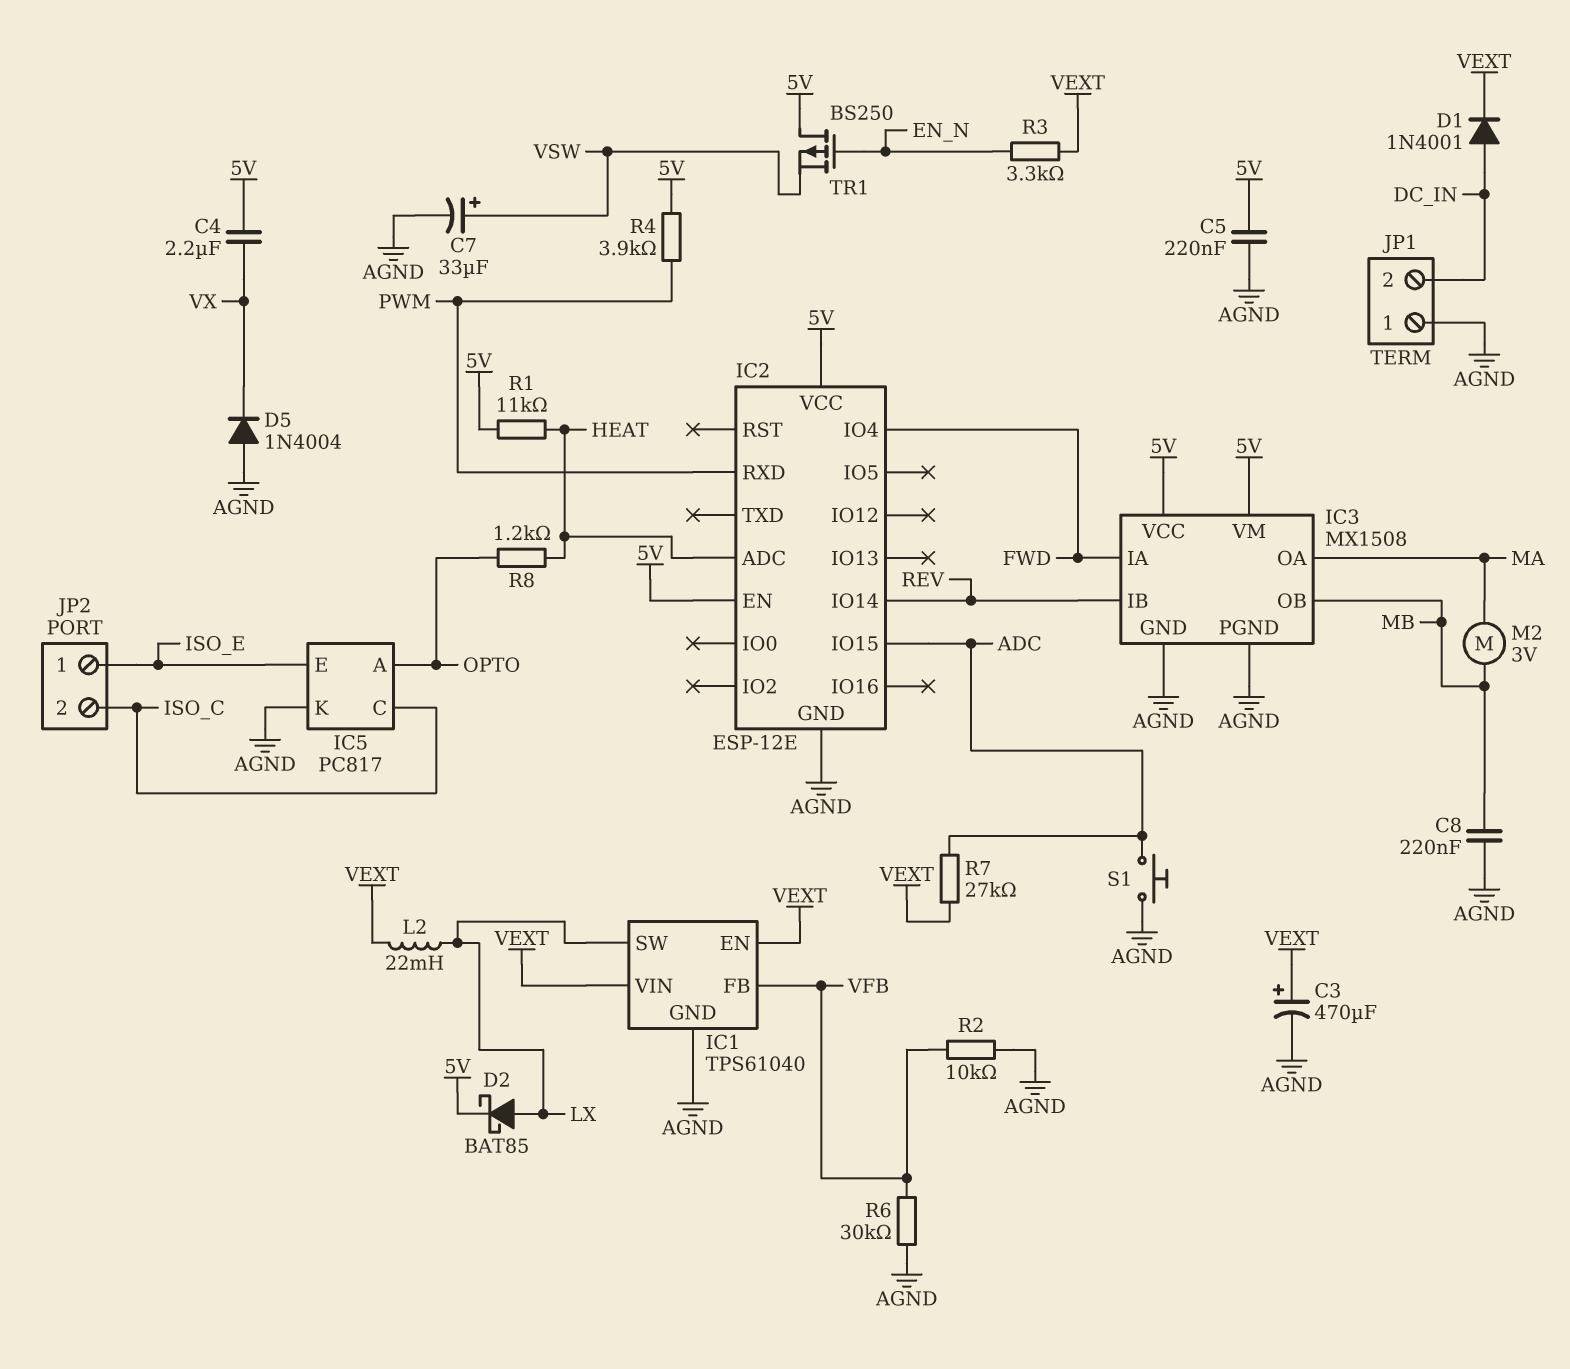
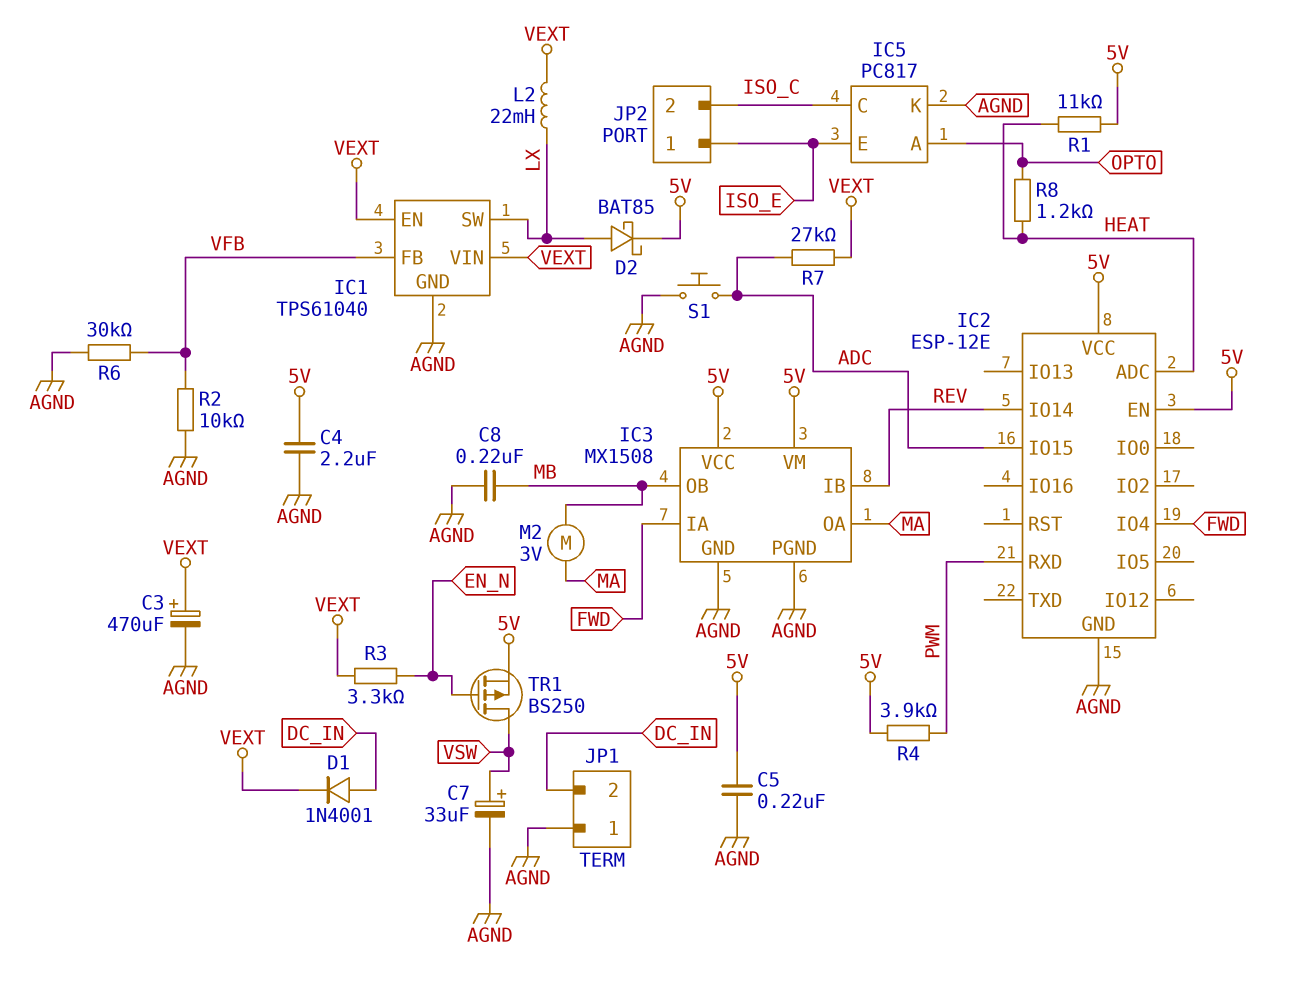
C4: 2.2uF (5V, VX) -> 2.2uF (5V, AGND)
D5: diode 1N4004 (A AGND, K VX) -> none
TR1: PMOS BS250 (G EN_N, D 5V, S VSW) -> PMOS BS250 (G EN_N, D VSW, S 5V)

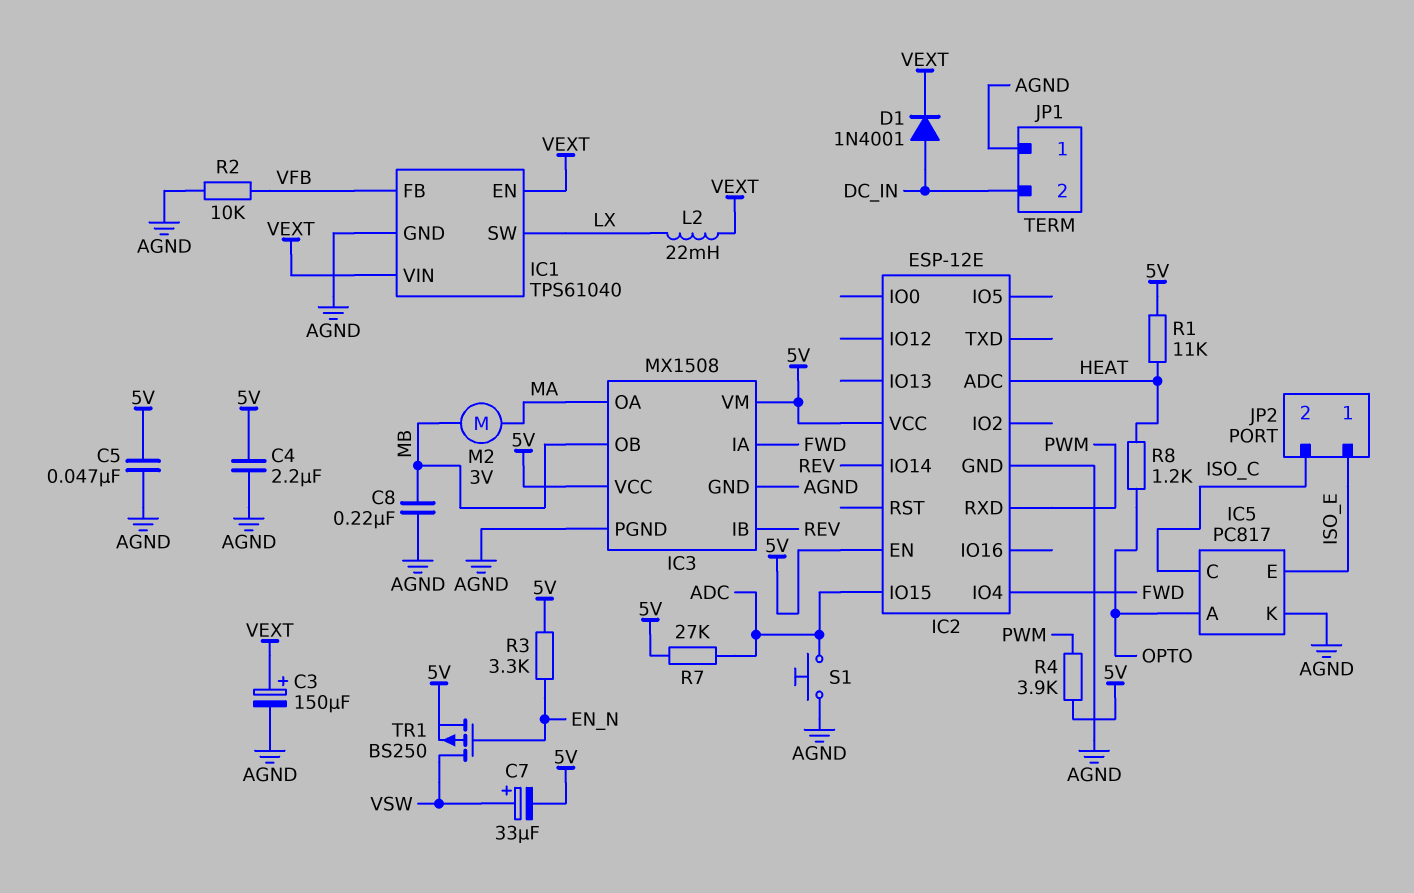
C3: 470uF (plus VEXT, minus AGND) -> 150uF (plus VEXT, minus AGND)
C5: 220nF (5V, AGND) -> 47nF (5V, AGND)
C7: 33uF (plus VSW, minus AGND) -> 33uF (plus VSW, minus 5V)
D2: schottky BAT85 (A LX, K 5V) -> none
R3: 3.3k (EN_N, VEXT) -> 3.3k (5V, EN_N)
R6: 30k (AGND, VFB) -> none
R7: 27k (ADC, VEXT) -> 27k (5V, ADC)

